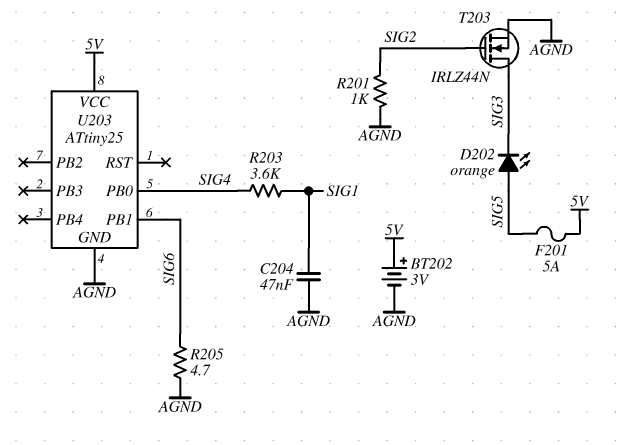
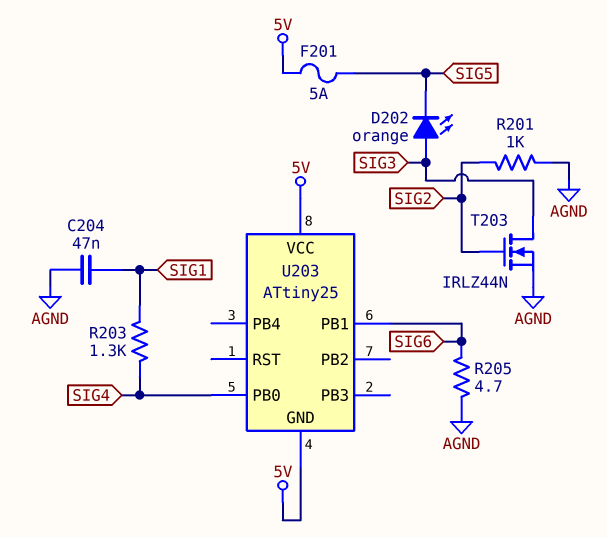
BT202: 3V (plus 5V, minus AGND) -> none
D202: LED orange (A SIG5, K SIG3) -> LED orange (A SIG3, K SIG5)
R203: 3.6k (SIG1, SIG4) -> 1.3k (SIG1, SIG4)
U203 pin GND: AGND -> 5V

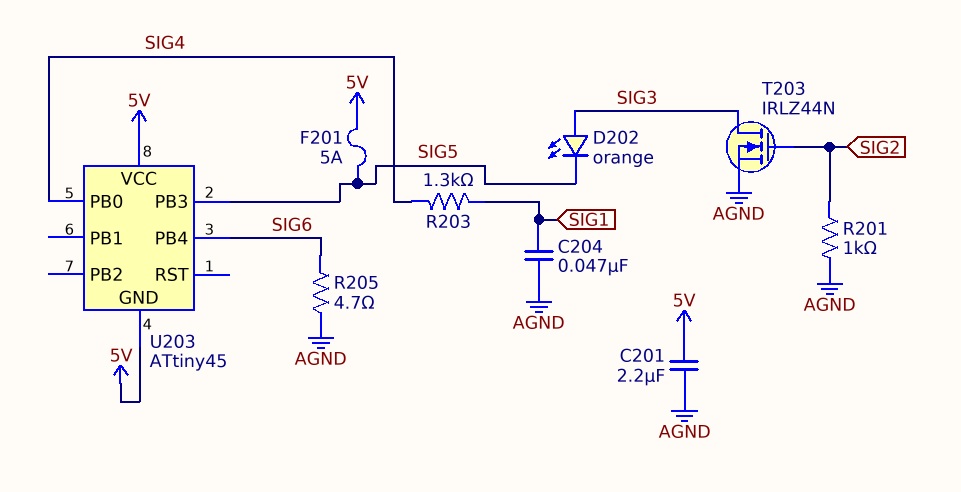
C201: none -> 2.2uF (5V, AGND)
U203: ATtiny25 -> ATtiny45
U203 pin PB1: SIG6 -> none
U203 pin PB3: none -> SIG5
U203 pin PB4: none -> SIG6

